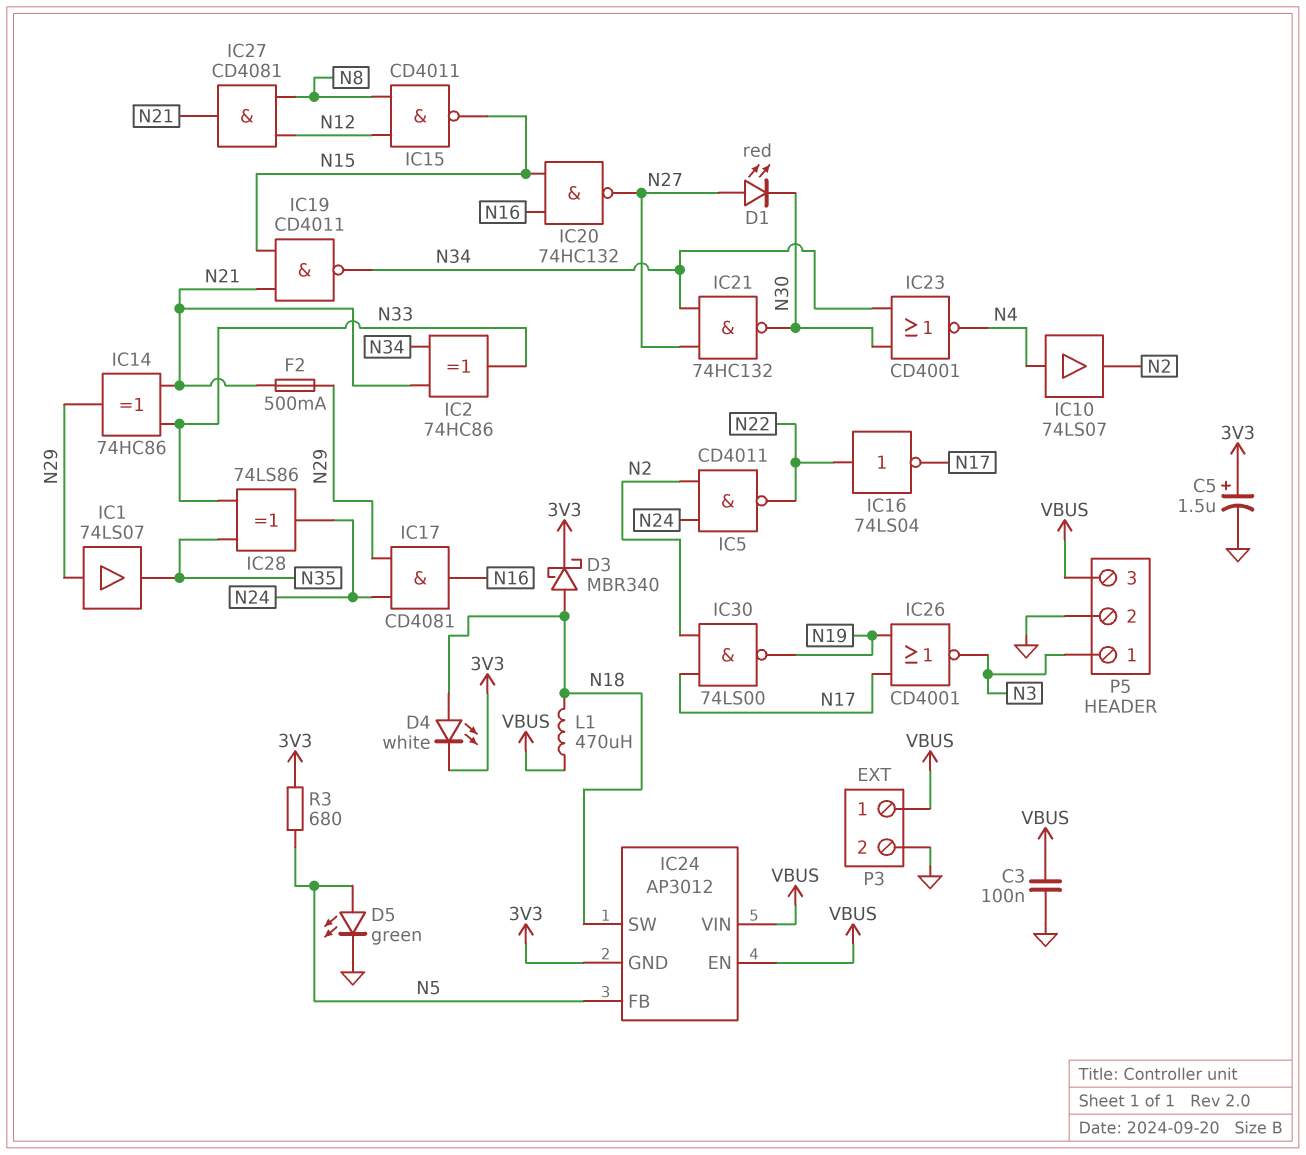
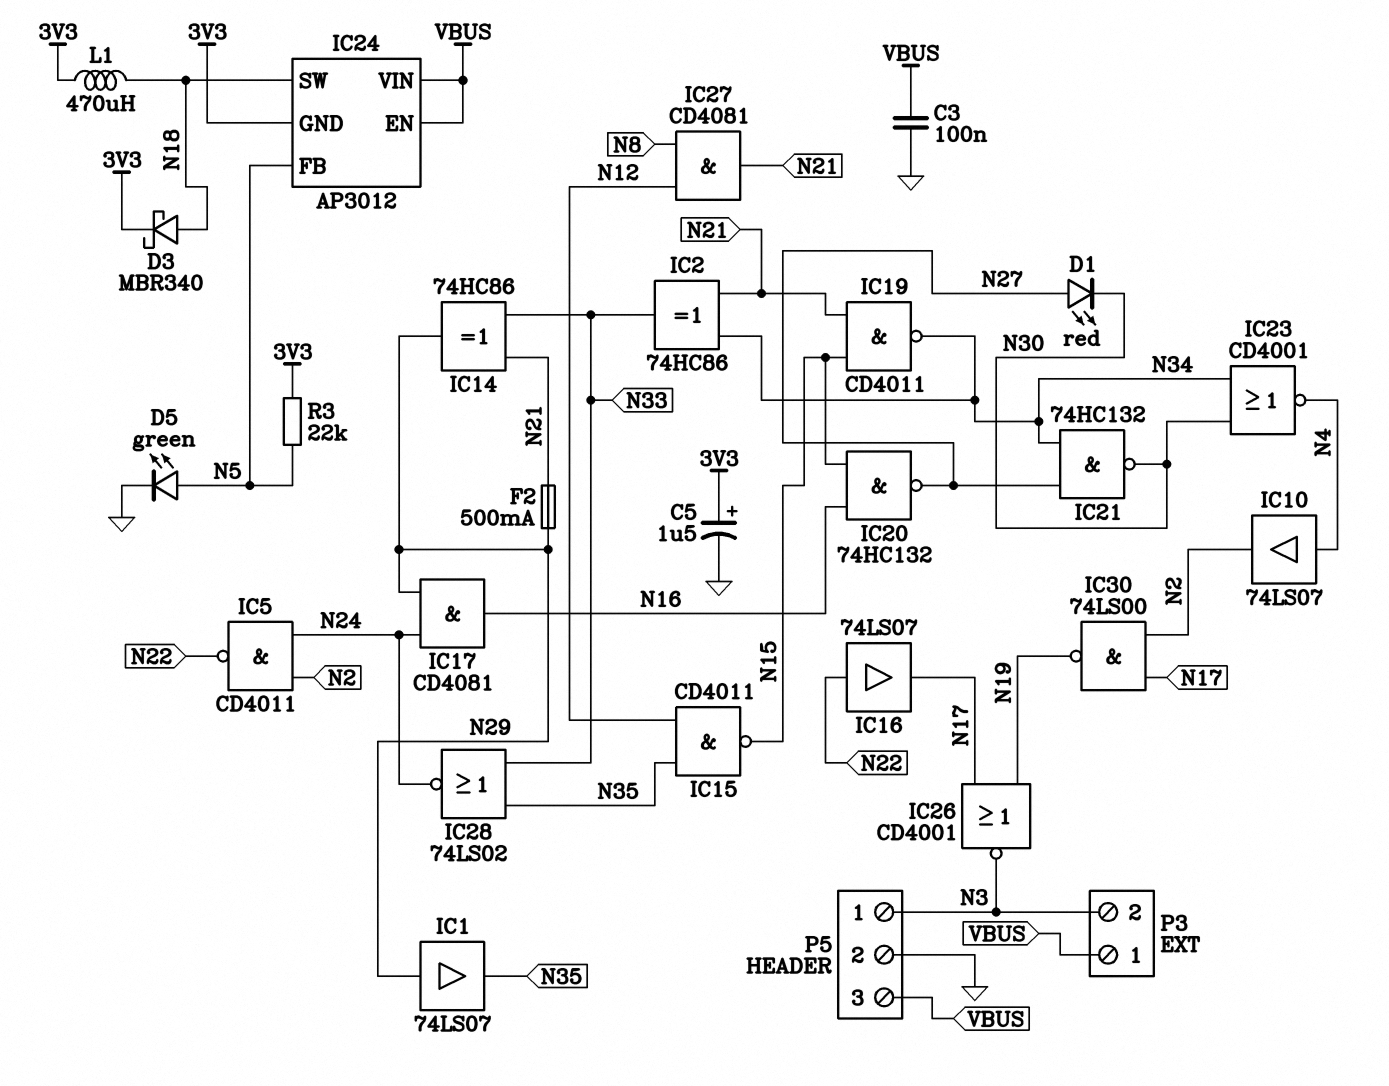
D4: LED white (A N18, K 3V3) -> none
IC15: NAND CD4011 (in N8, in N12, out N15) -> NAND CD4011 (in N12, in N35, out N15)
IC16: NOT 74LS04 (in N22, out N17) -> buffer 74LS07 (in N22, out N17)
IC28: XOR 74LS86 (in N33, in N35, out N24) -> NOR 74LS02 (in N33, in N35, out N24)
L1: 470uH (N18, VBUS) -> 470uH (3V3, N18)
P3 pin 2: GND -> N3
R3: 680 (3V3, N5) -> 22k (3V3, N5)

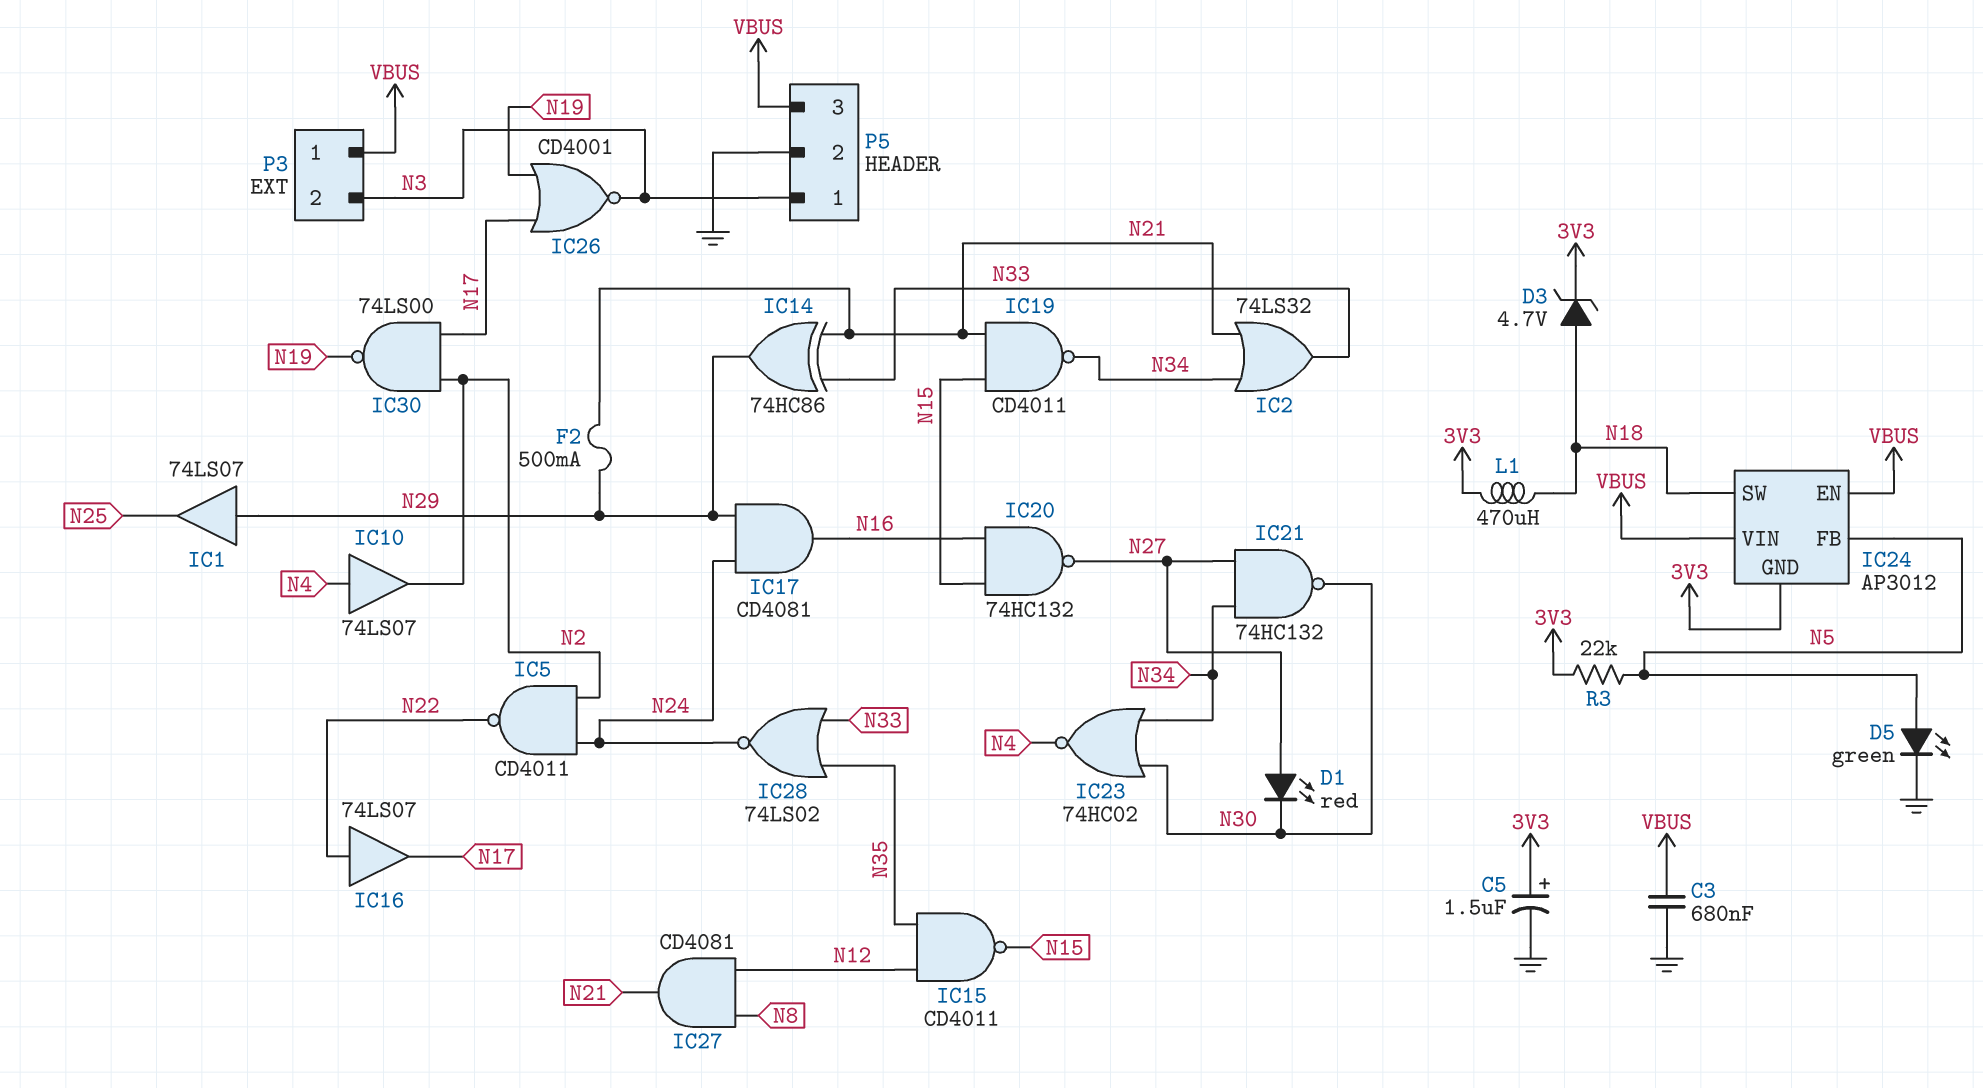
C3: 100nF (GND, VBUS) -> 680nF (GND, VBUS)
D3: schottky MBR340 (A N18, K 3V3) -> zener 4.7V (A N18, K 3V3)
IC1: buffer 74LS07 (in N29, out N35) -> buffer 74LS07 (in N29, out N25)
IC2: XOR 74HC86 (in N21, in N34, out N33) -> OR 74LS32 (in N21, in N34, out N33)
IC23: NOR CD4001 (in N30, in N34, out N4) -> NOR 74HC02 (in N30, in N34, out N4)

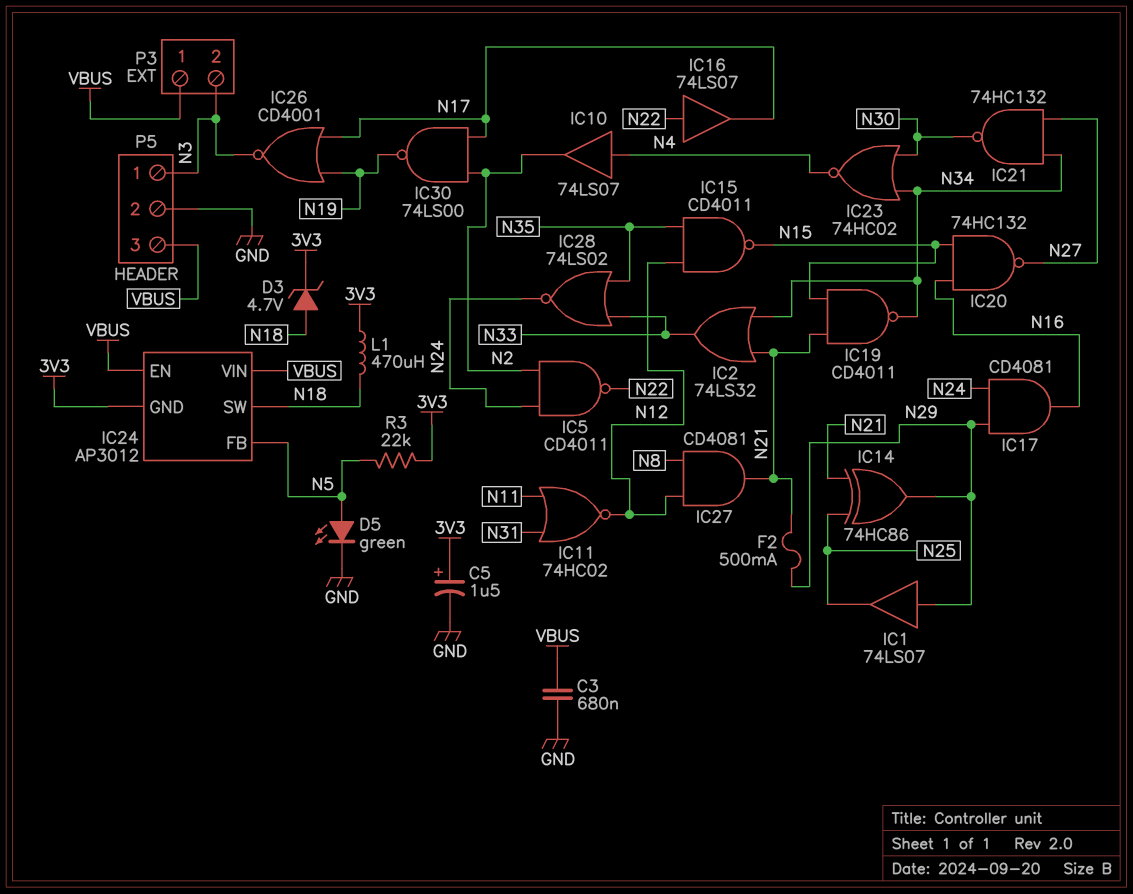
D1: LED red (A N27, K N30) -> none
IC11: none -> NOR 74HC02 (in N11, in N31, out N12)
IC14: XOR 74HC86 (in N21, in N33, out N29) -> XOR 74HC86 (in N21, in N25, out N29)

